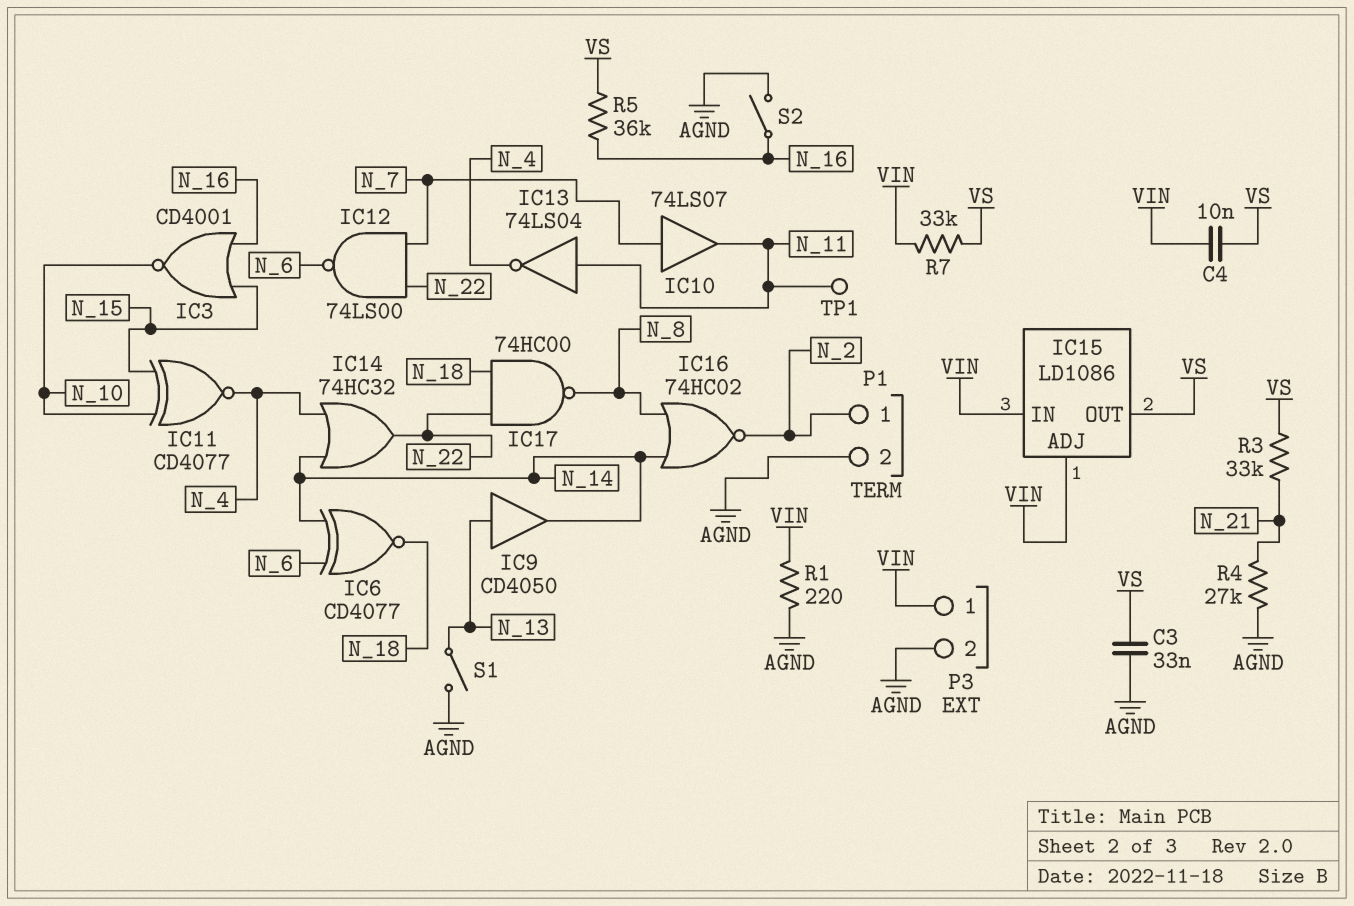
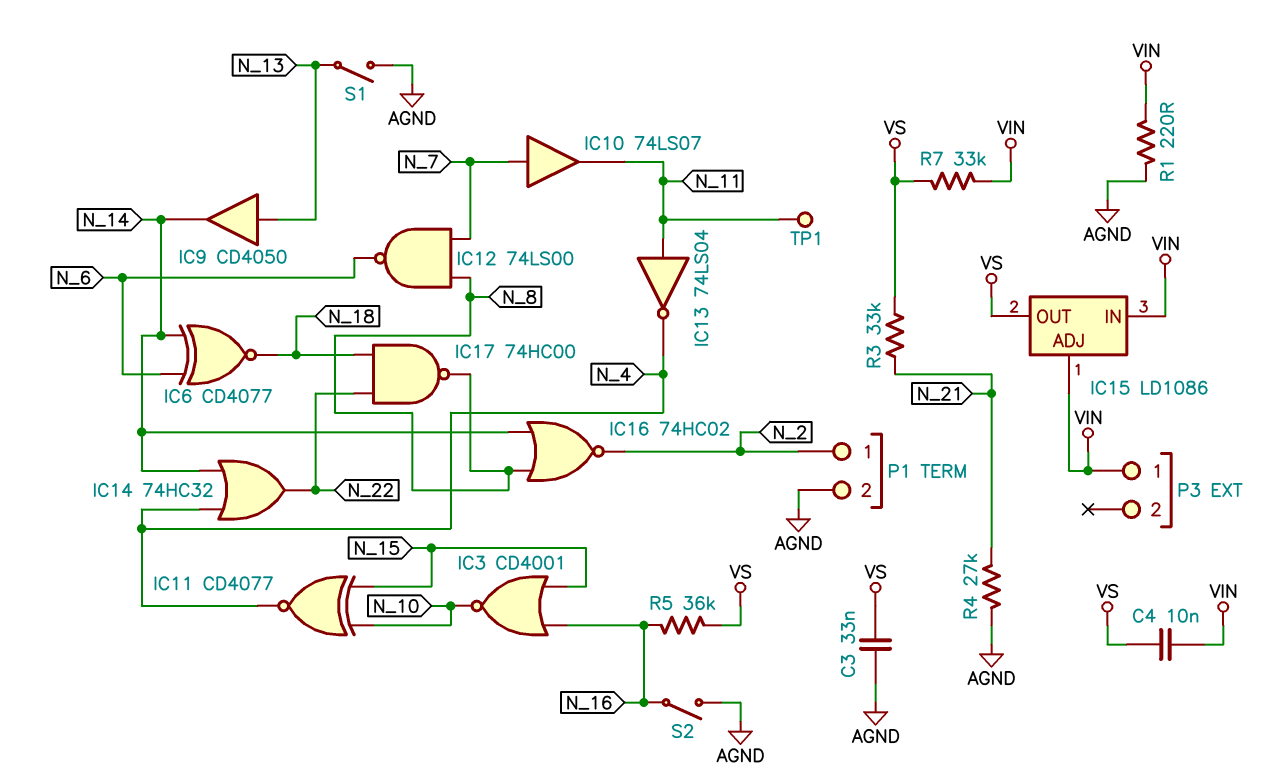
IC12: NAND 74LS00 (in N_7, in N_22, out N_6) -> NAND 74LS00 (in N_7, in N_8, out N_6)
P3 pin 2: AGND -> none

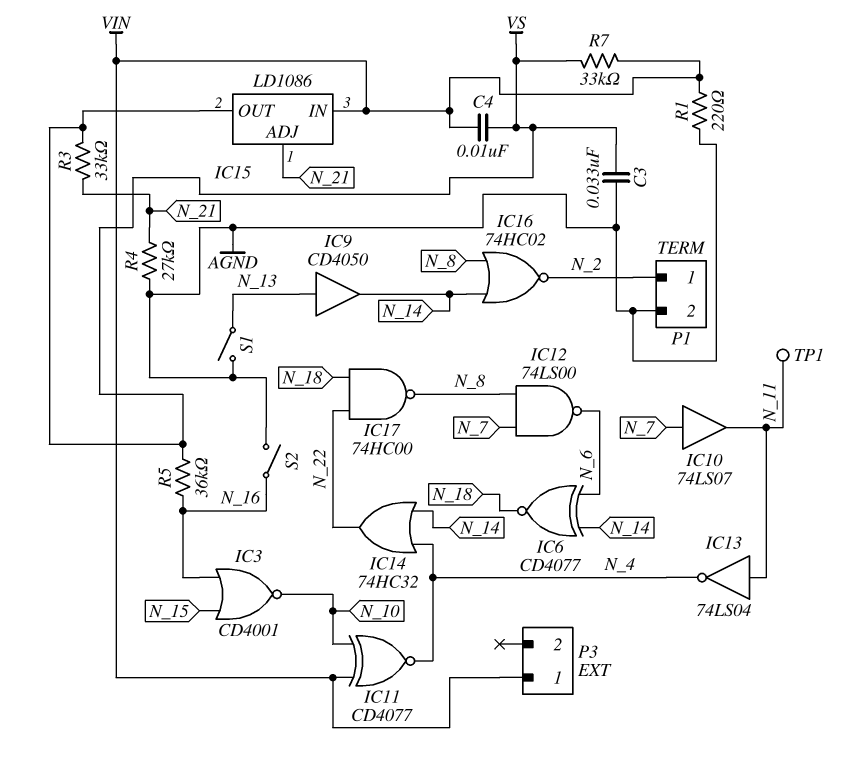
IC11: XNOR CD4077 (in N_10, in N_15, out N_4) -> XNOR CD4077 (in N_10, in VIN, out N_4)
IC15 pin ADJ: VIN -> N_21

